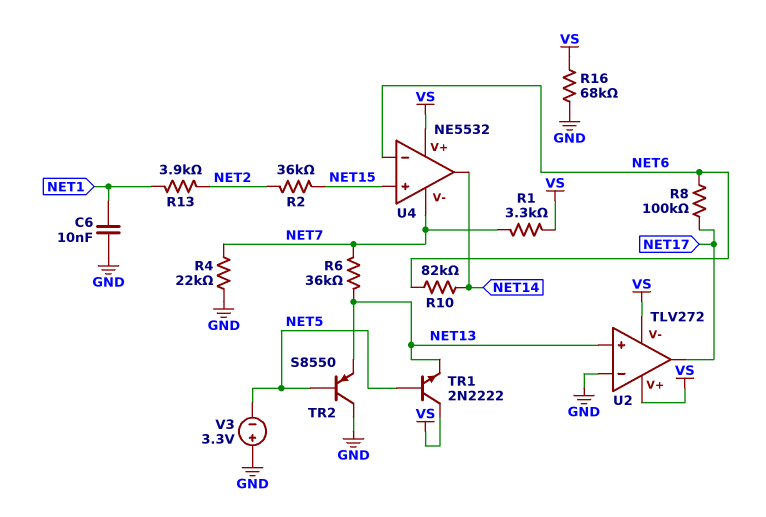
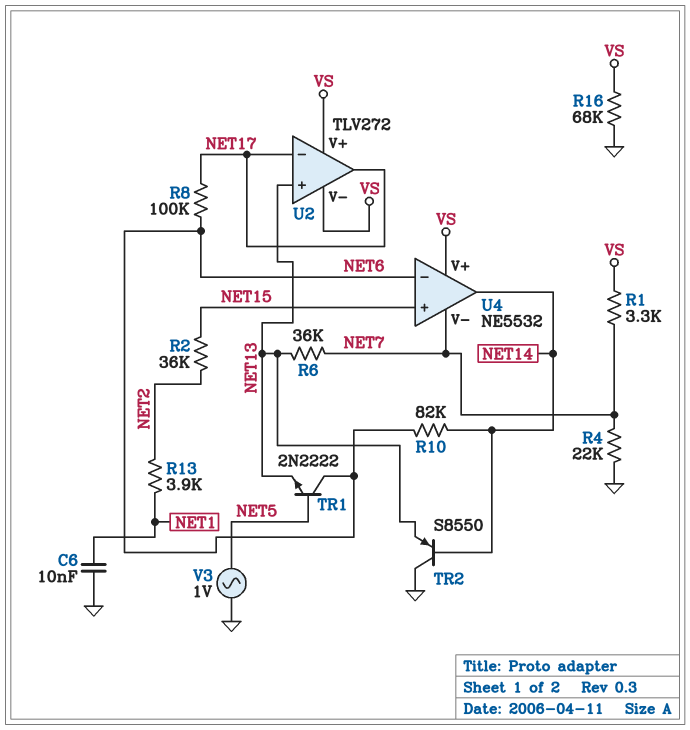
TR1: NPN 2N2222 (B NET5, C VS, E NET13) -> NPN 2N2222 (B NET5, C NET6, E NET13)
TR2: PNP S8550 (B NET5, C GND, E NET13) -> PNP S8550 (B NET14, C GND, E NET13)
U2 pin in-: GND -> NET17
V3: 3.3V (plus GND, minus NET5) -> AC 1V (GND, NET5)

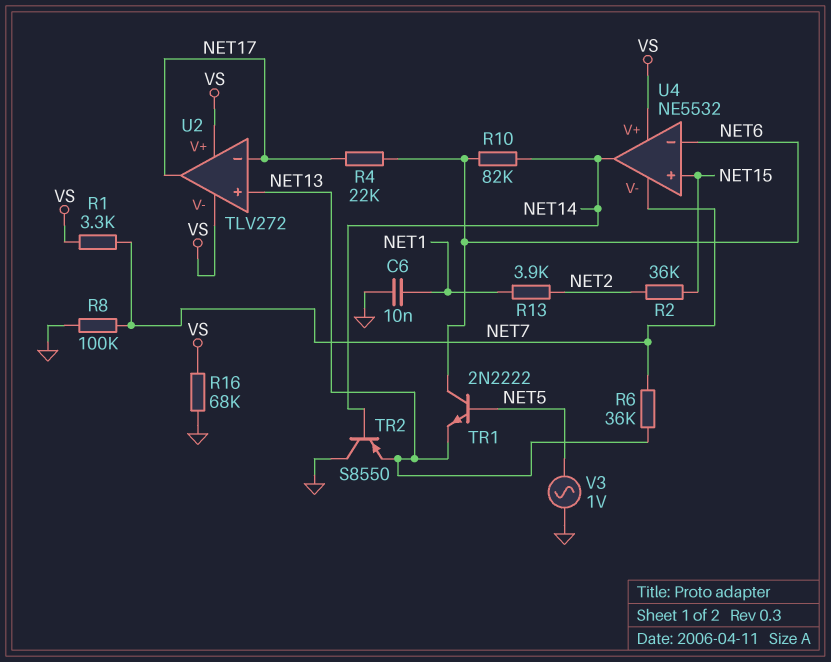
R4: 22k (GND, NET7) -> 22k (NET6, NET17)
R8: 100k (NET6, NET17) -> 100k (GND, NET7)

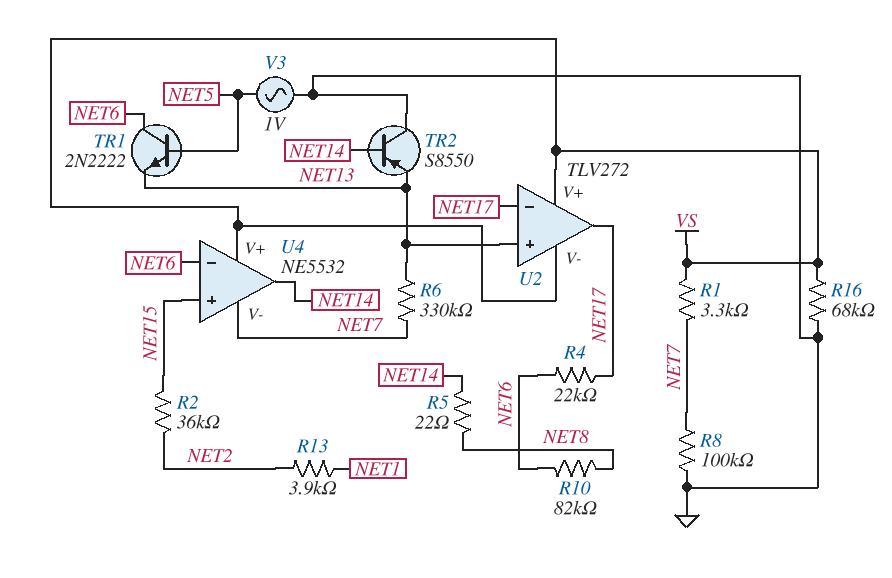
C6: 10nF (GND, NET1) -> none
R5: none -> 22 (NET8, NET14)
R6: 36k (NET7, NET13) -> 330k (NET7, NET13)
R10: 82k (NET6, NET14) -> 82k (NET6, NET8)

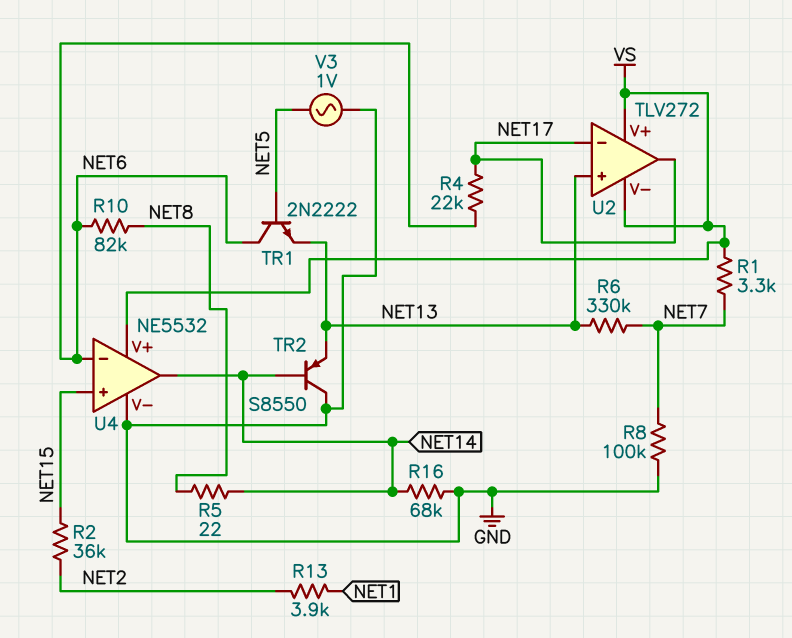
R16: 68k (GND, VS) -> 68k (GND, NET14)
U4 pin V-: NET7 -> GND

